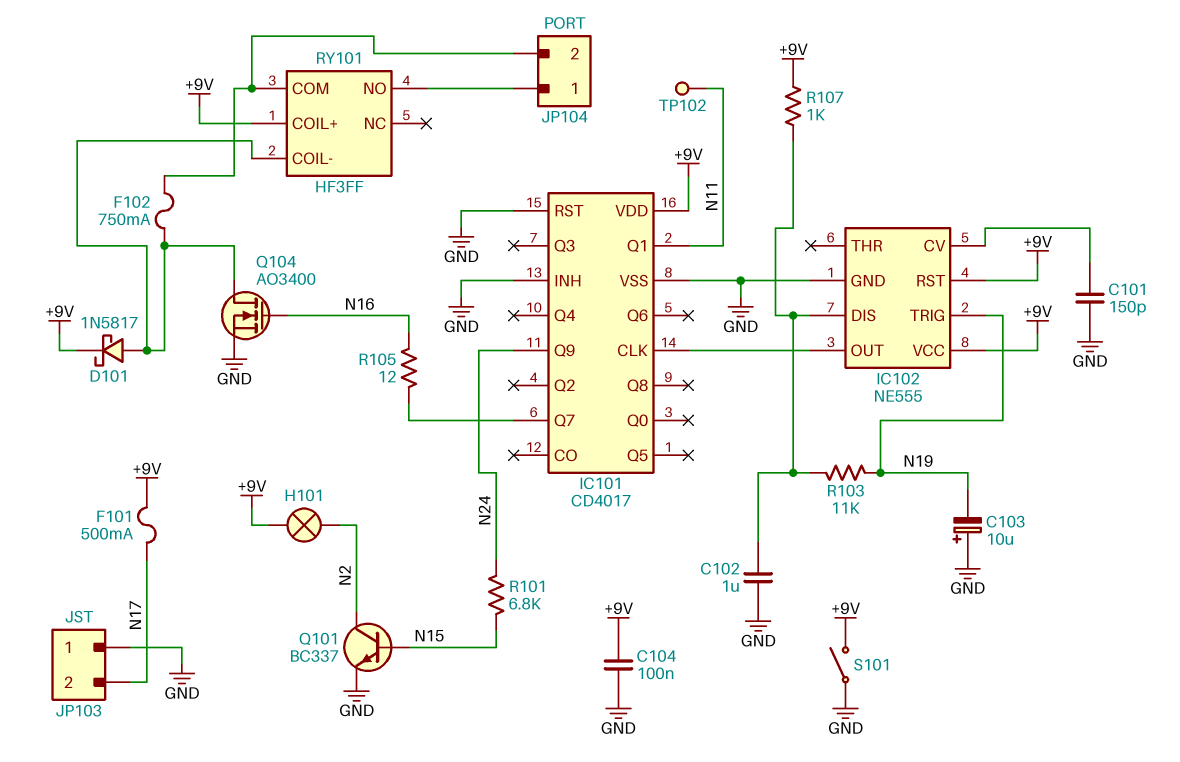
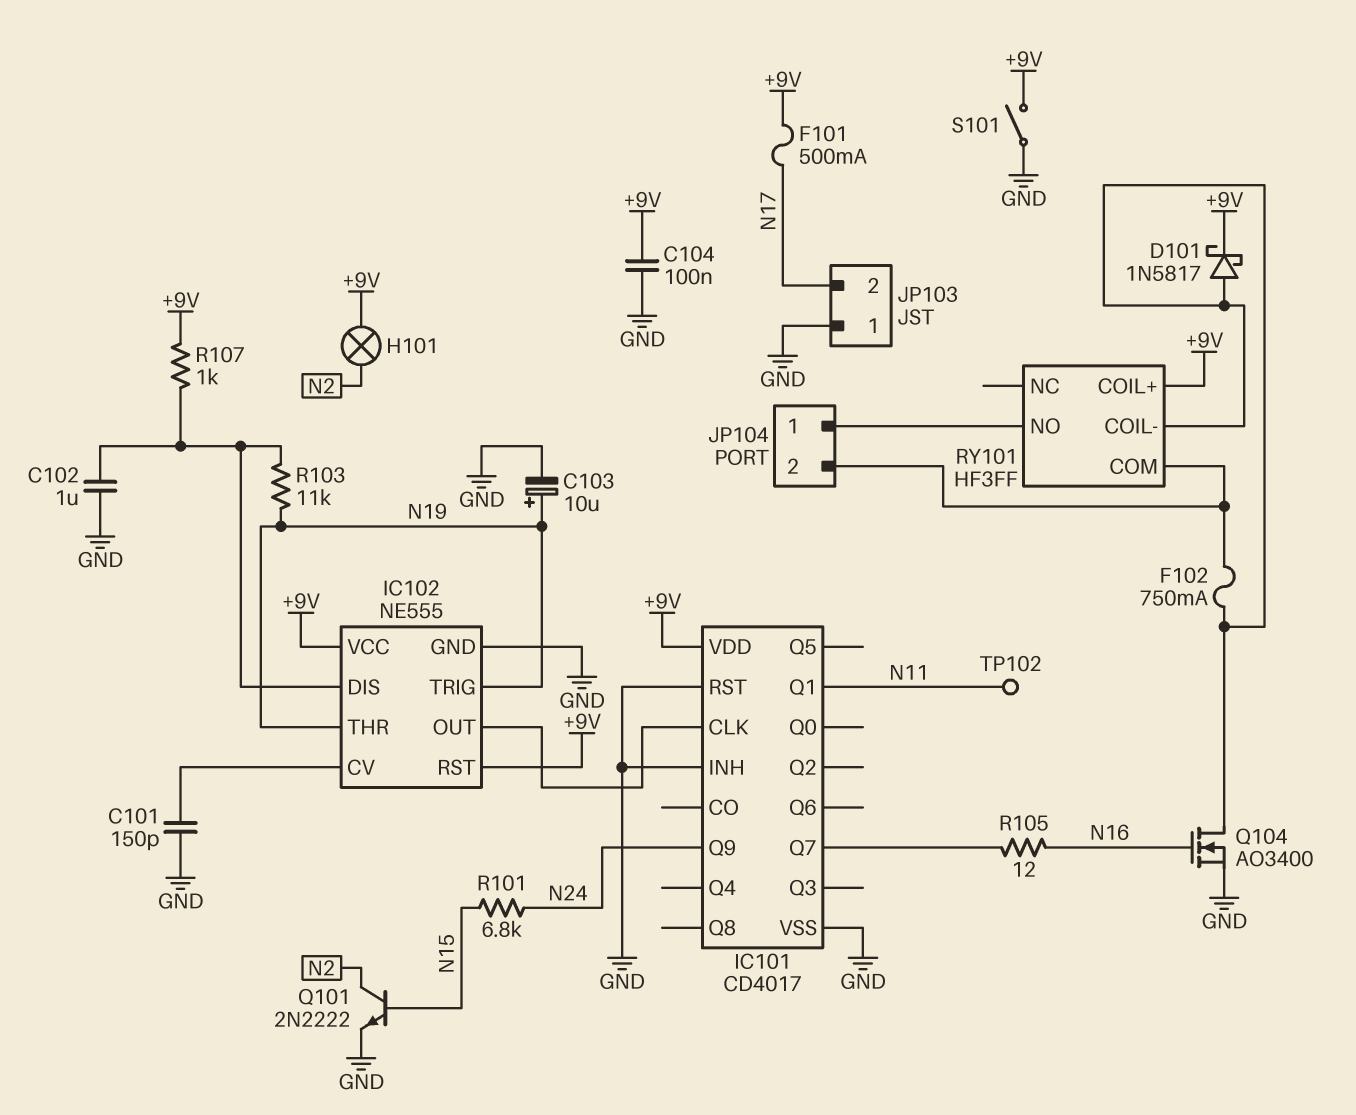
C103: 10uF (plus GND, minus N19) -> 10uF (plus N19, minus GND)
IC102 pin THR: none -> N19
Q101: NPN BC337 (B N15, C N2, E GND) -> NPN 2N2222 (B N15, C N2, E GND)

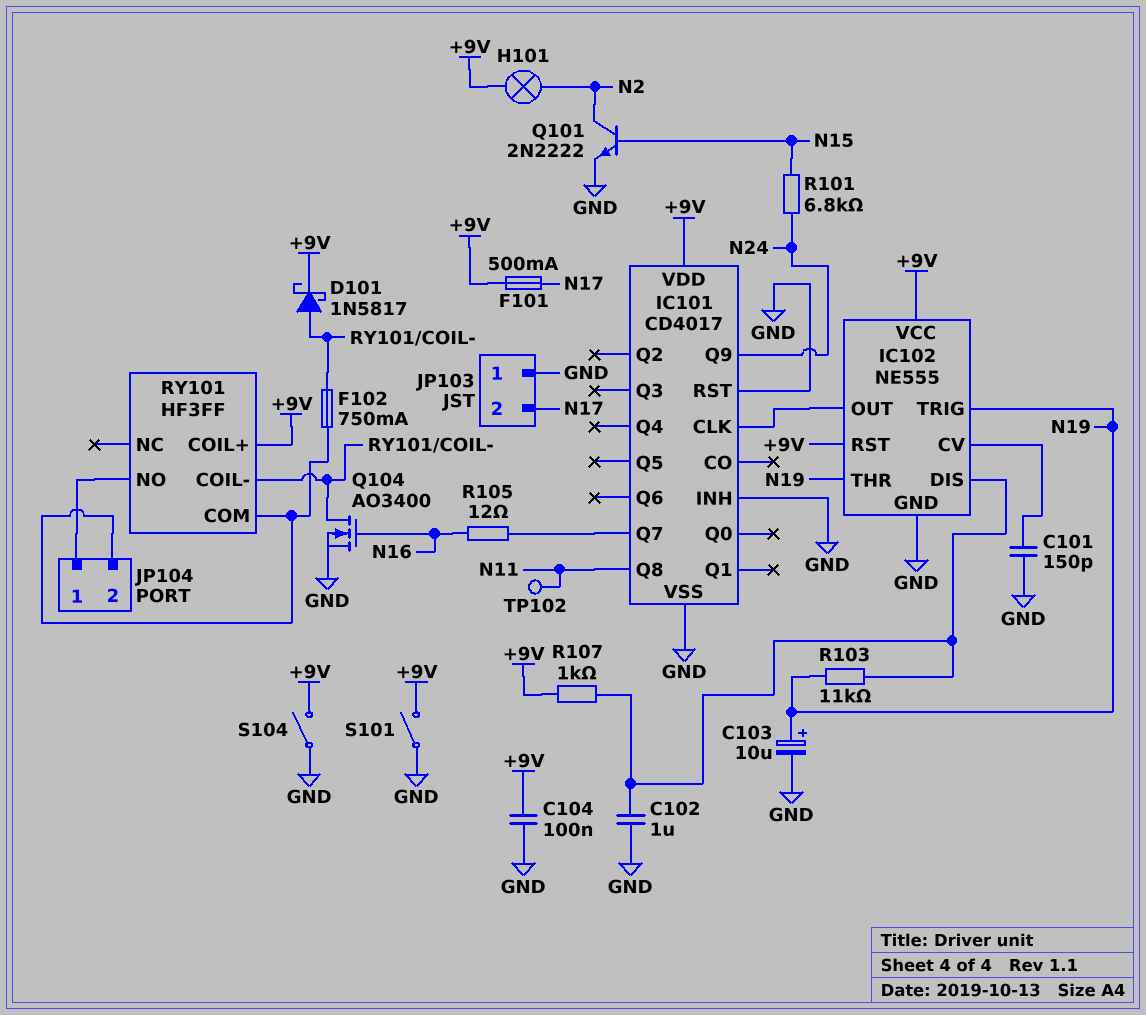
IC101 pin Q1: N11 -> none
IC101 pin Q8: none -> N11
S104: none -> switch (+9V, GND)

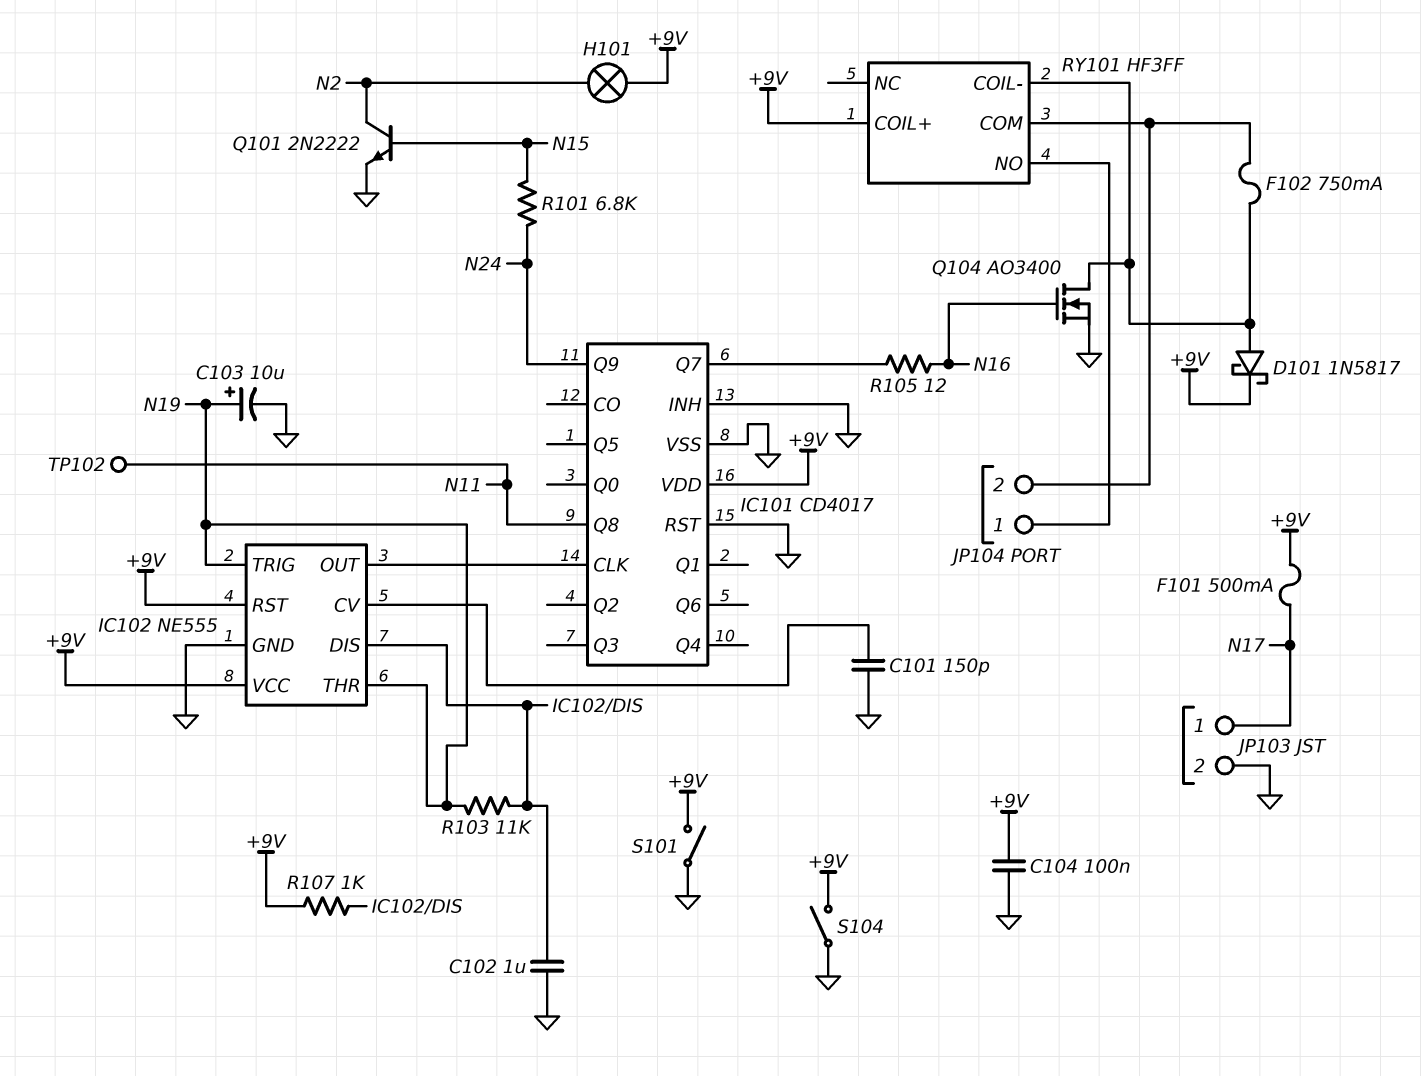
JP103 pin 1: GND -> N17
JP103 pin 2: N17 -> GND

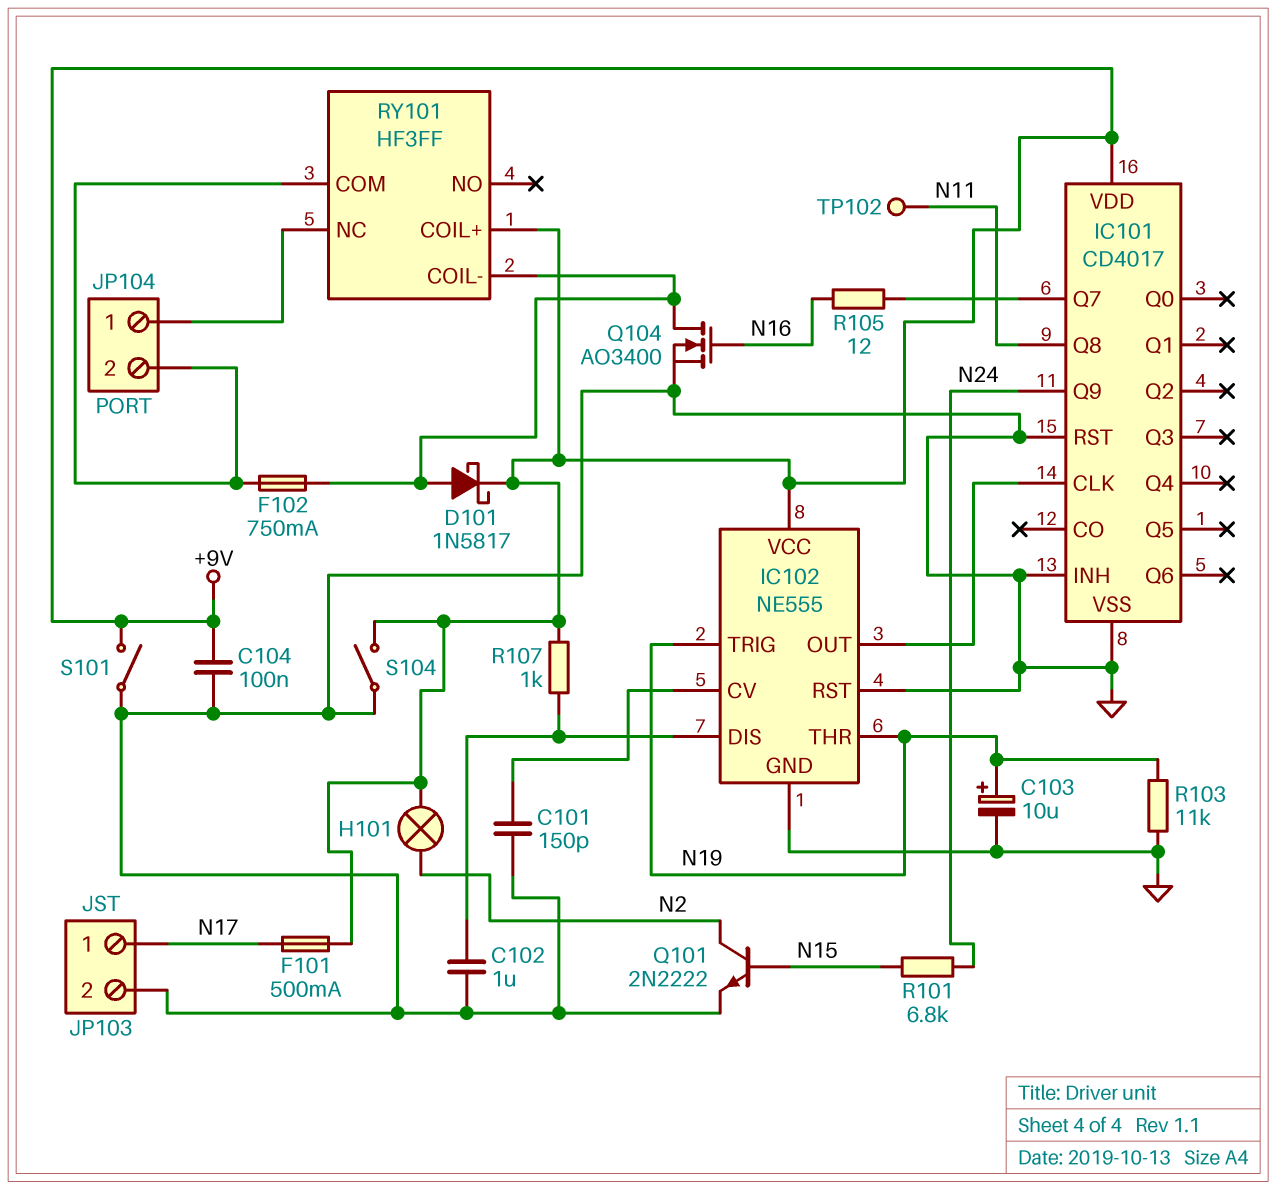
IC102 pin RST: +9V -> GND
R103: 11k (IC102/DIS, N19) -> 11k (GND, N19)
RY101 pin NC: none -> JP104/1
RY101 pin NO: JP104/1 -> none

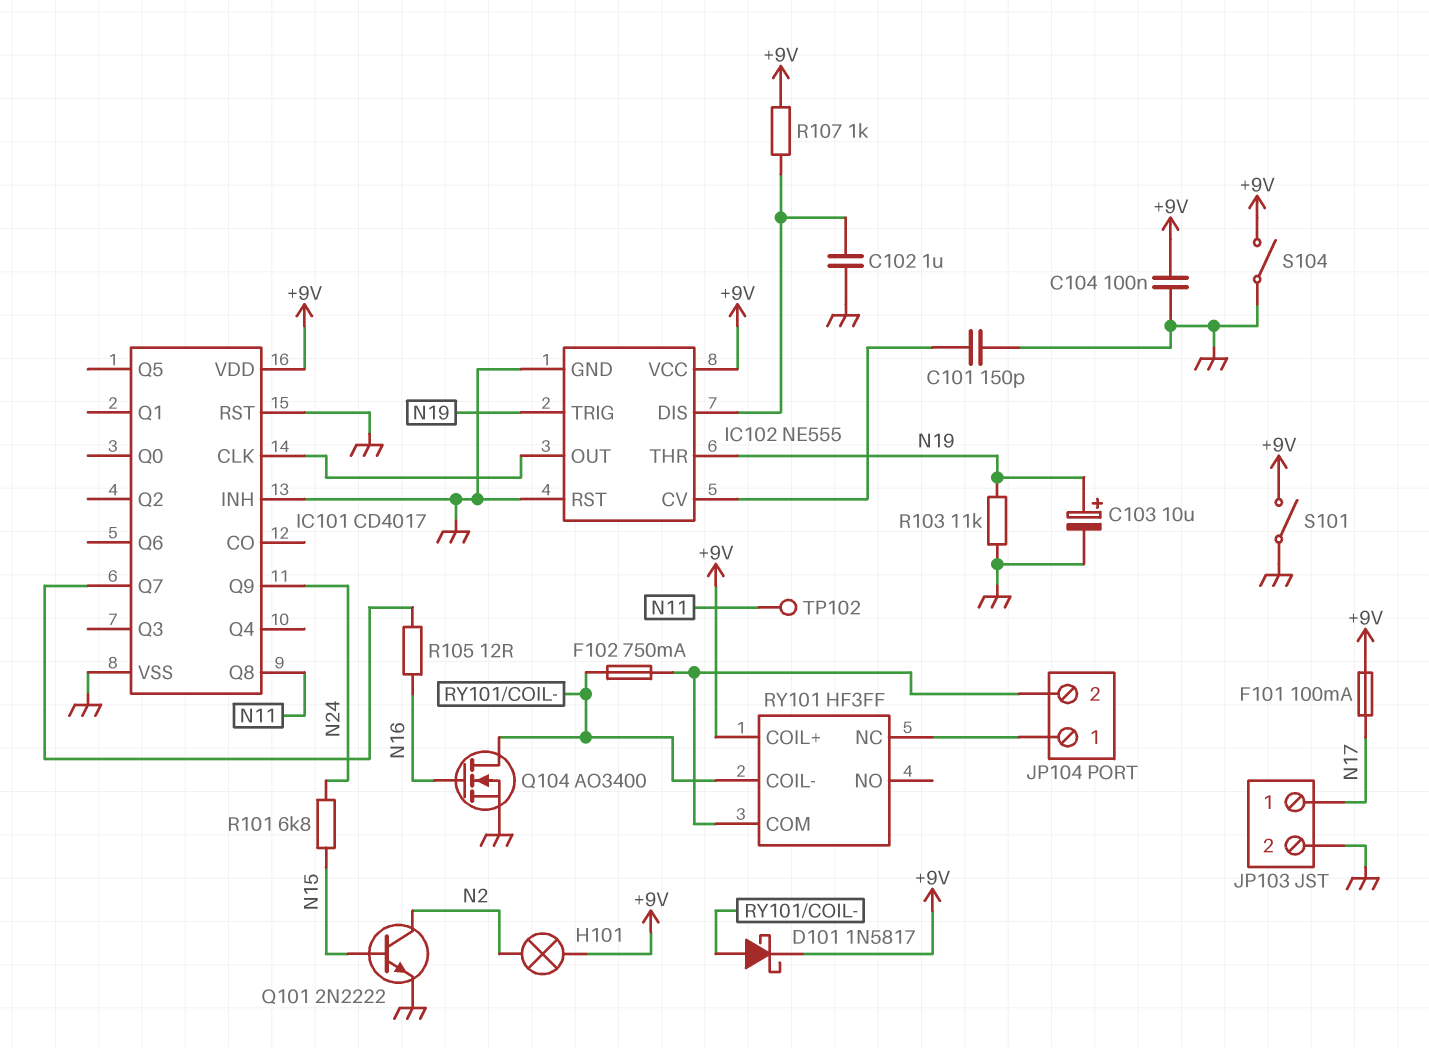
F101: 500mA (+9V, N17) -> 100mA (+9V, N17)

